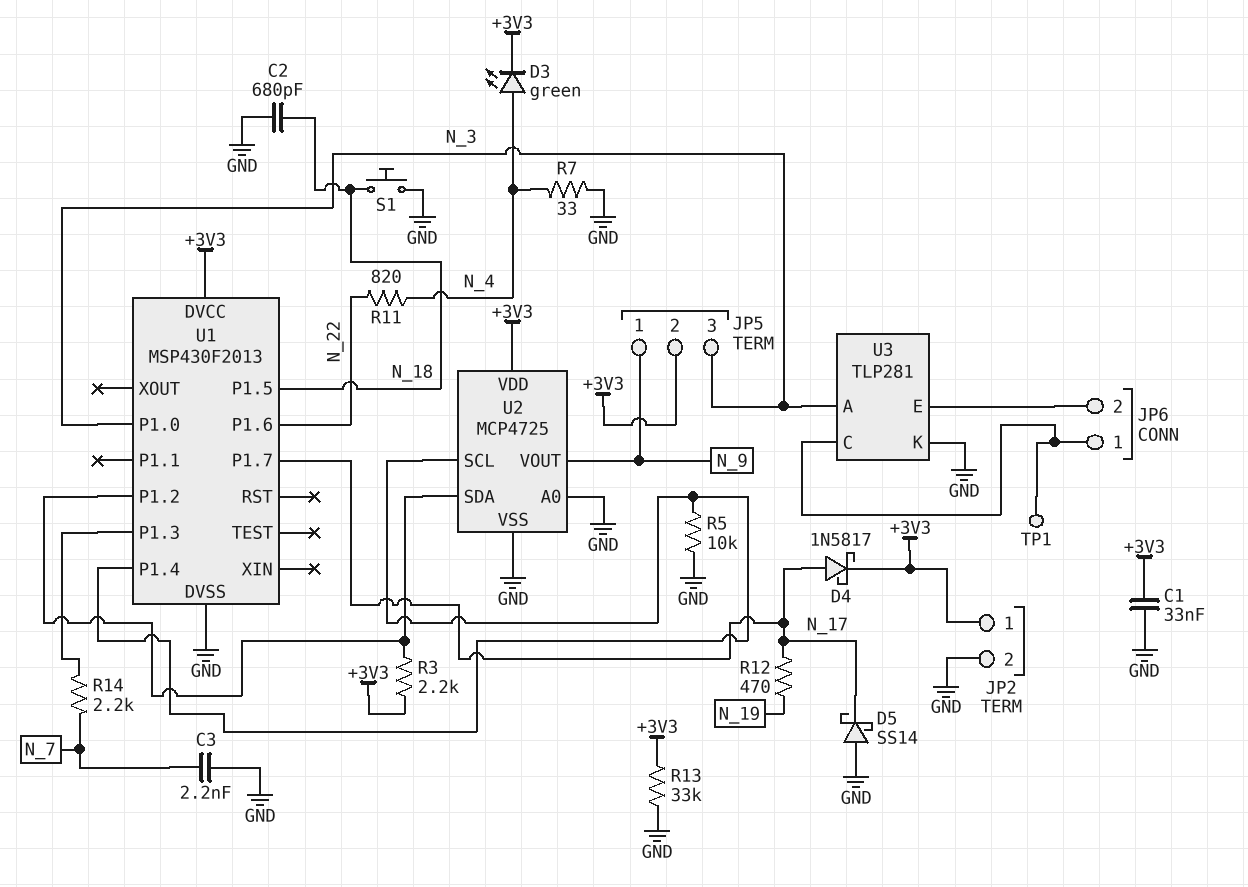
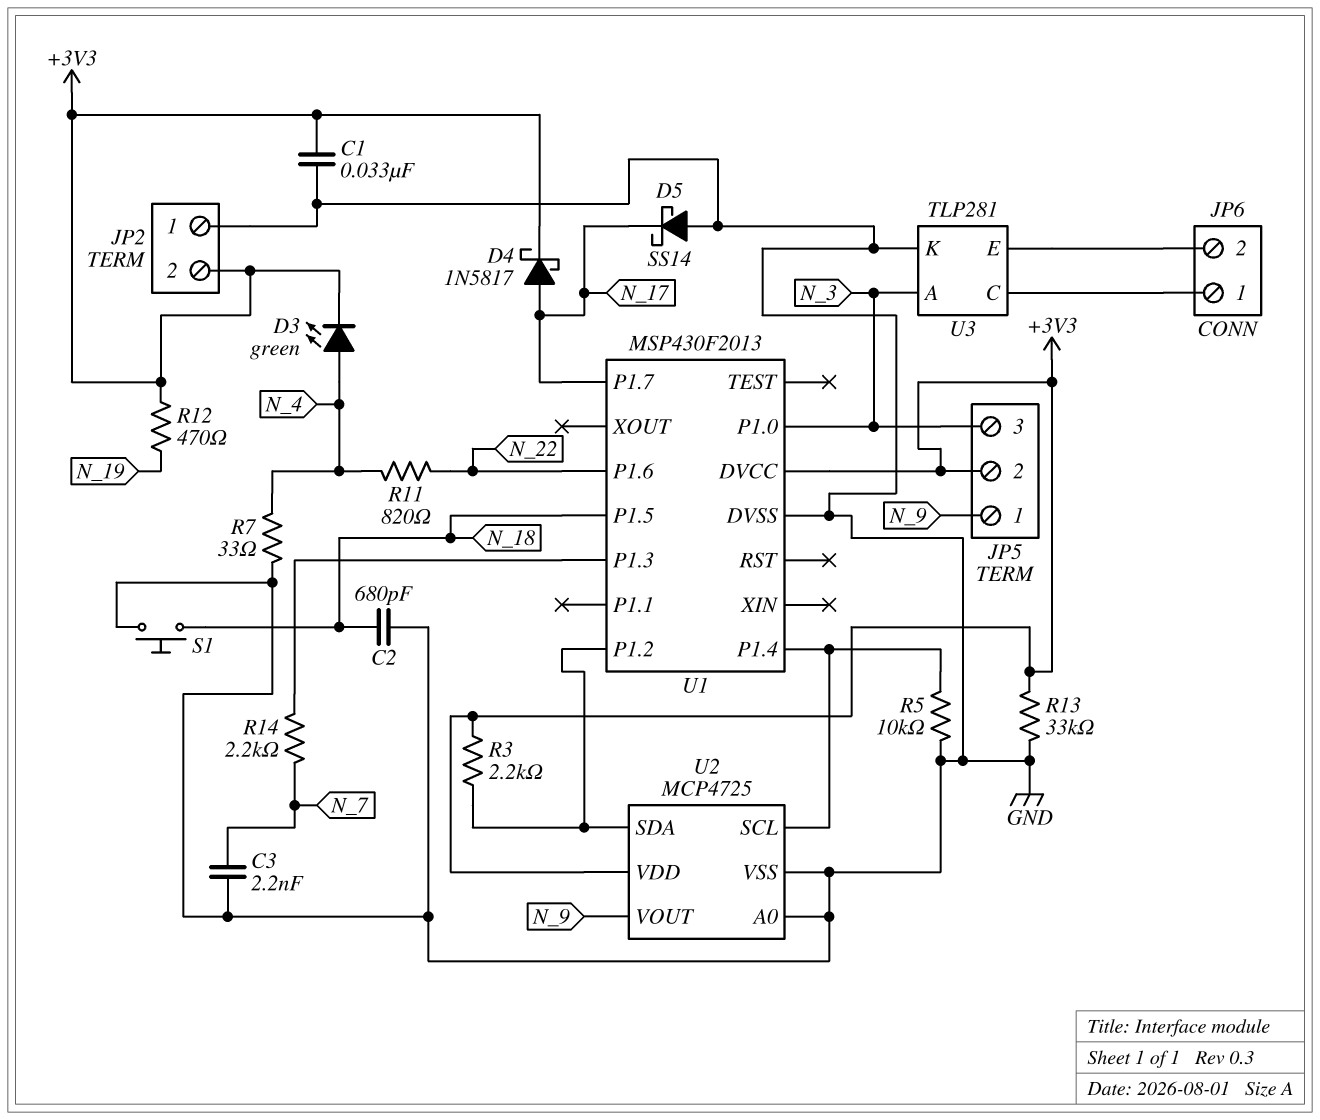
JP2 pin 1: +3V3 -> GND
JP2 pin 2: GND -> +3V3
R12: 470 (N_17, N_19) -> 470 (+3V3, N_19)
TP1: test point (JP6/1) -> none

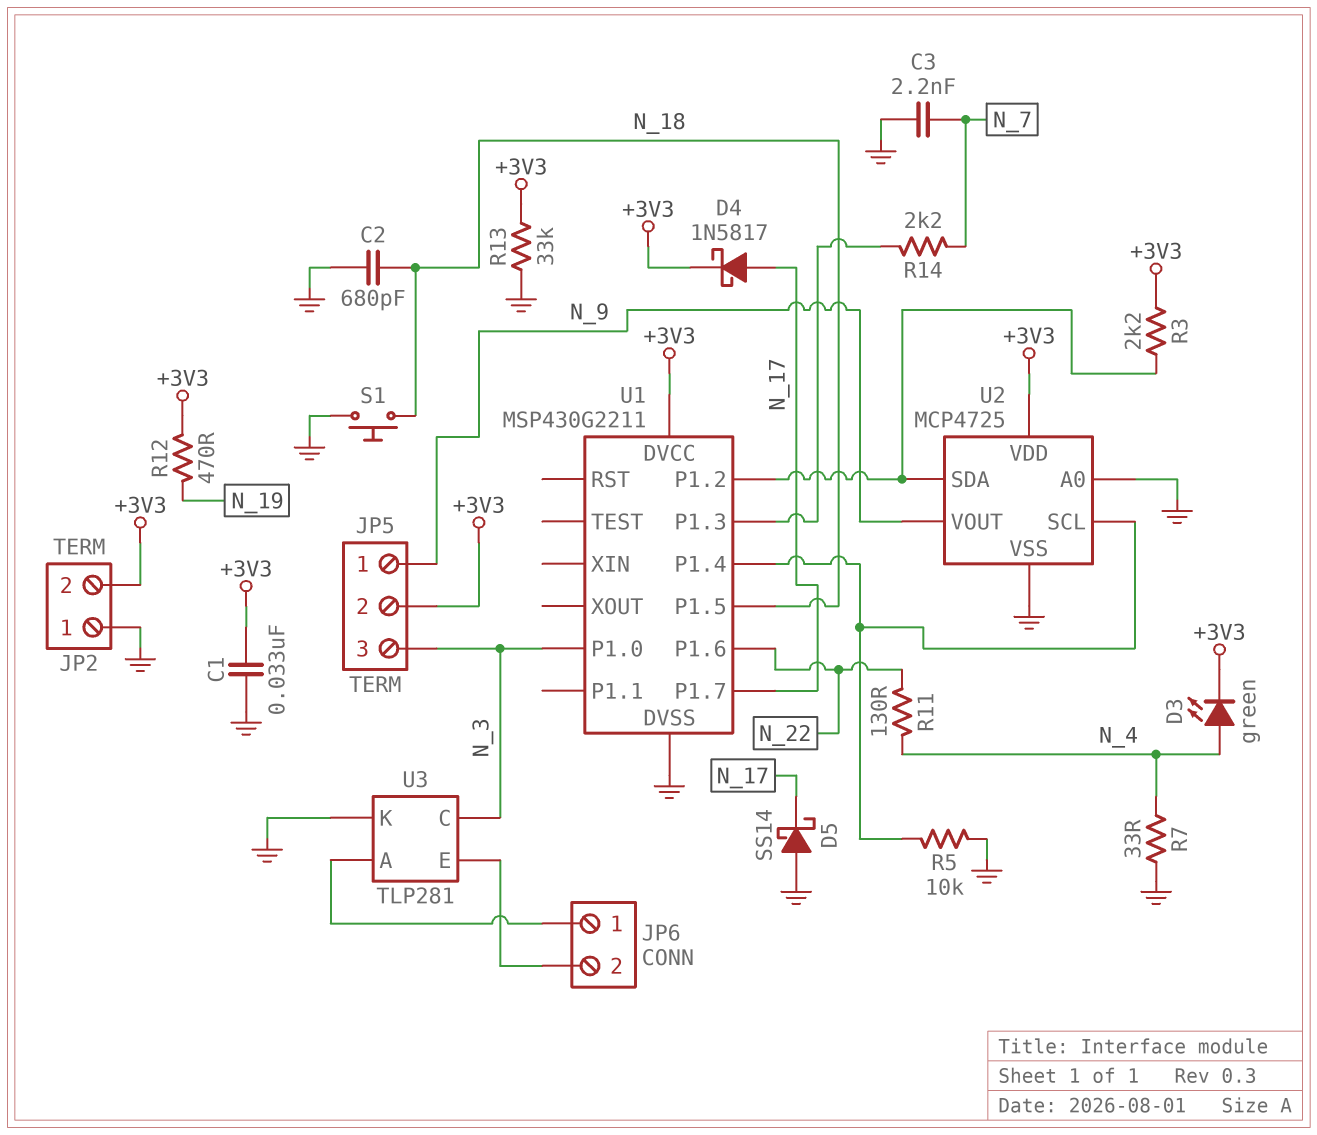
R11: 820 (N_4, N_22) -> 130 (N_4, N_22)
U1: MSP430F2013 -> MSP430G2211
U3 pin A: N_3 -> JP6/1
U3 pin C: JP6/1 -> N_3

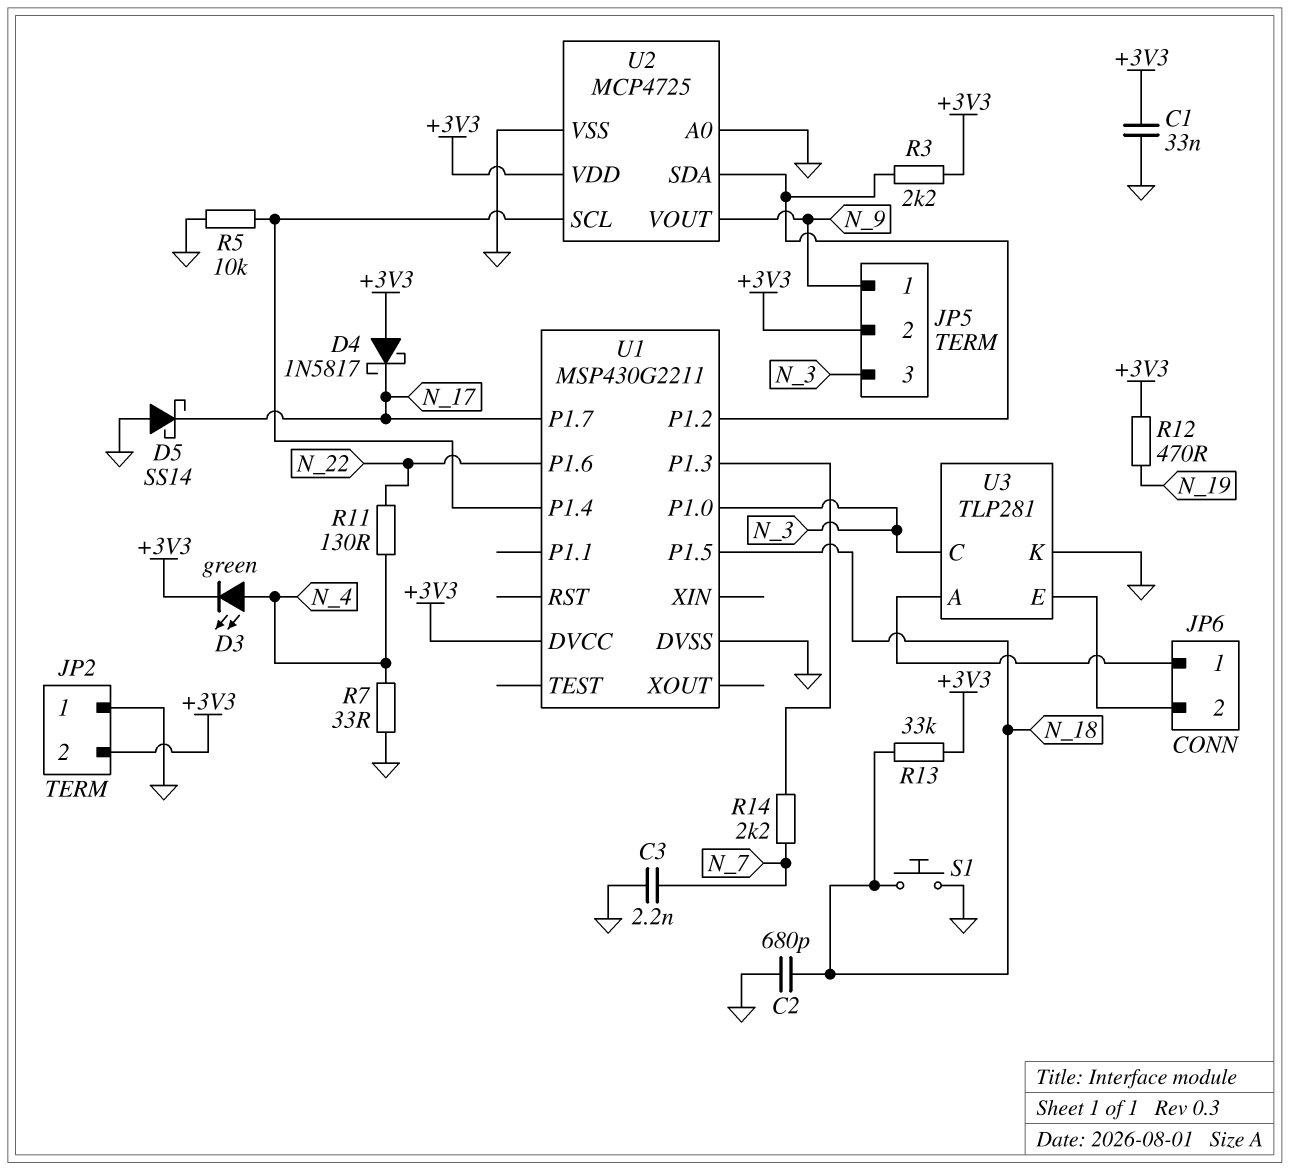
D4: schottky 1N5817 (A N_17, K +3V3) -> schottky 1N5817 (A +3V3, K N_17)
R13: 33k (+3V3, GND) -> 33k (+3V3, N_18)

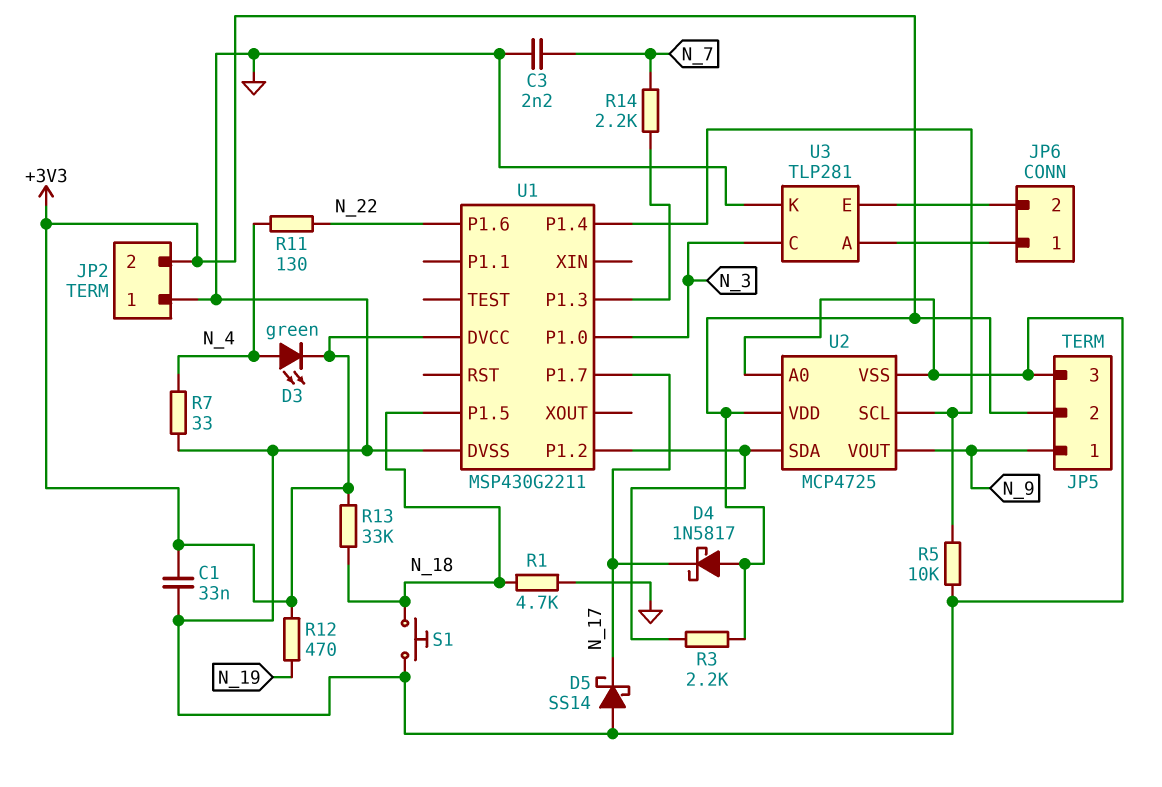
C2: 680pF (GND, N_18) -> none
JP5 pin 3: N_3 -> GND
R1: none -> 4.7k (GND, N_18)

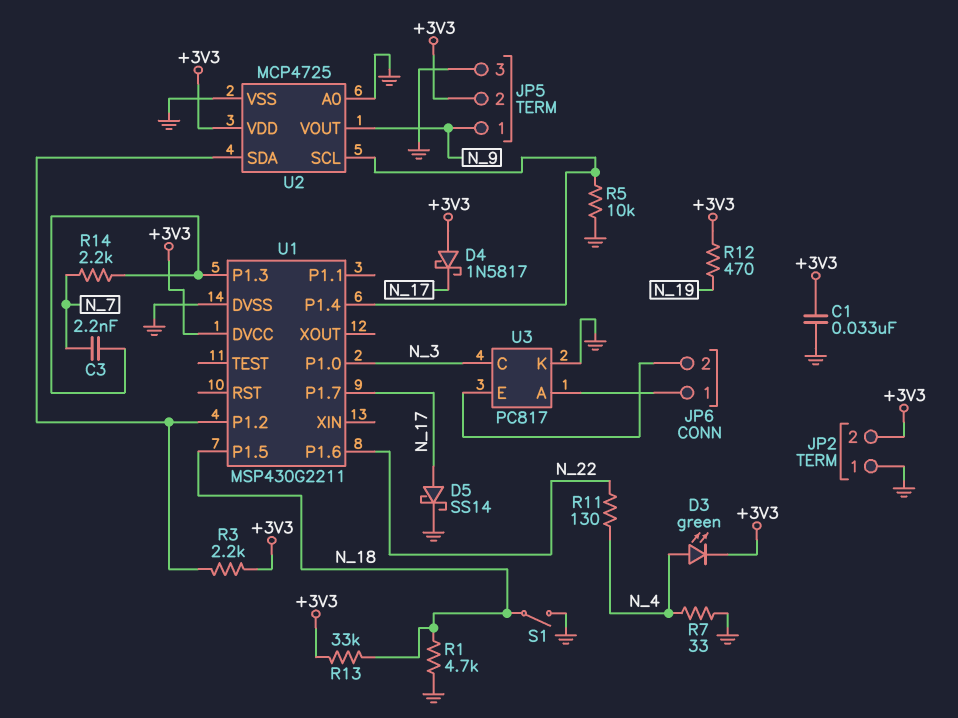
C3: 2.2nF (GND, N_7) -> 2.2nF (N_7, U1/P1.3)
D5: schottky SS14 (A GND, K N_17) -> schottky SS14 (A N_17, K GND)
S1: button (GND, N_18) -> switch (GND, N_18)
U3: TLP281 -> PC817

